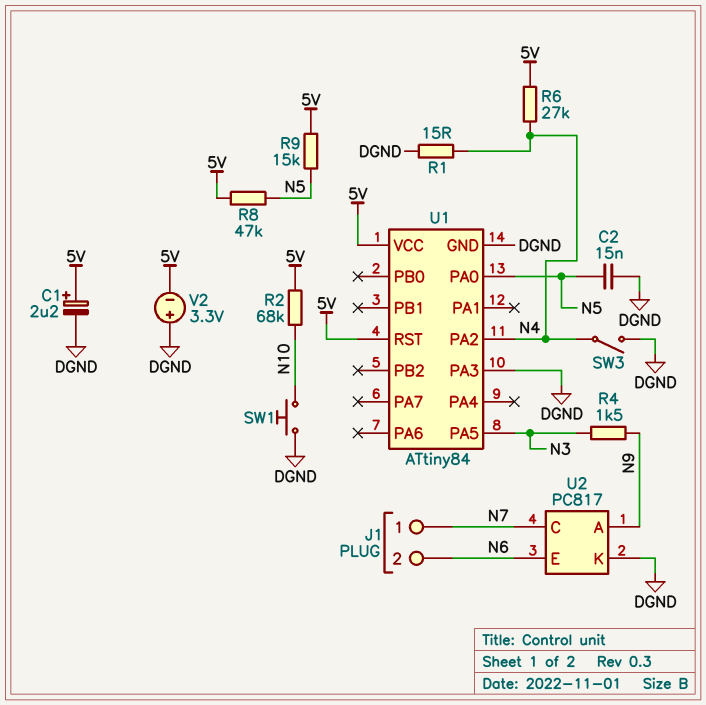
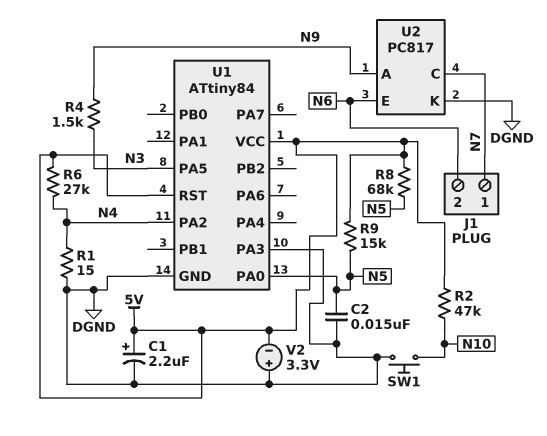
R2: 68k (5V, N10) -> 47k (5V, N10)
R8: 47k (5V, N5) -> 68k (5V, N5)
SW3: switch (DGND, N4) -> none

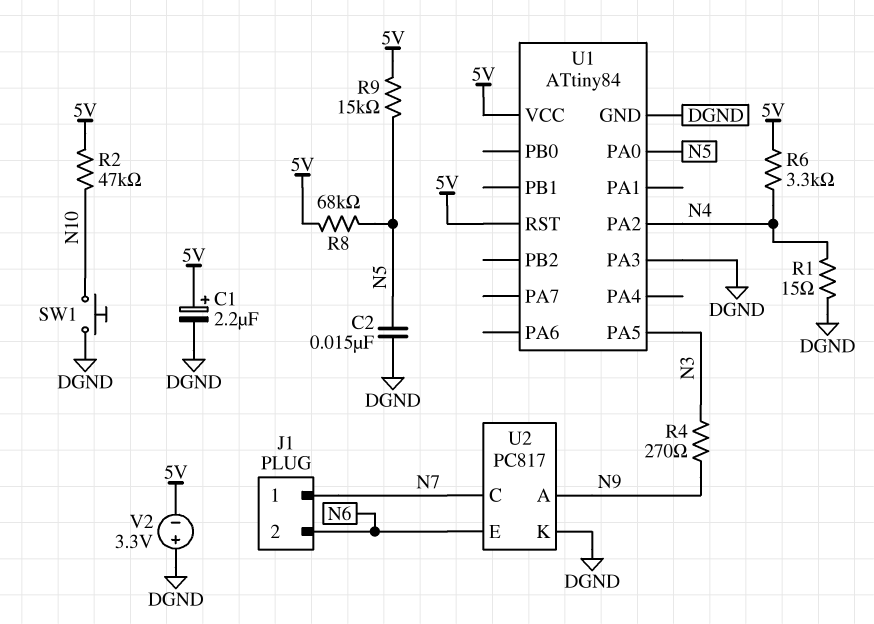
R4: 1.5k (N3, N9) -> 270 (N3, N9)
R6: 27k (5V, N4) -> 3.3k (5V, N4)

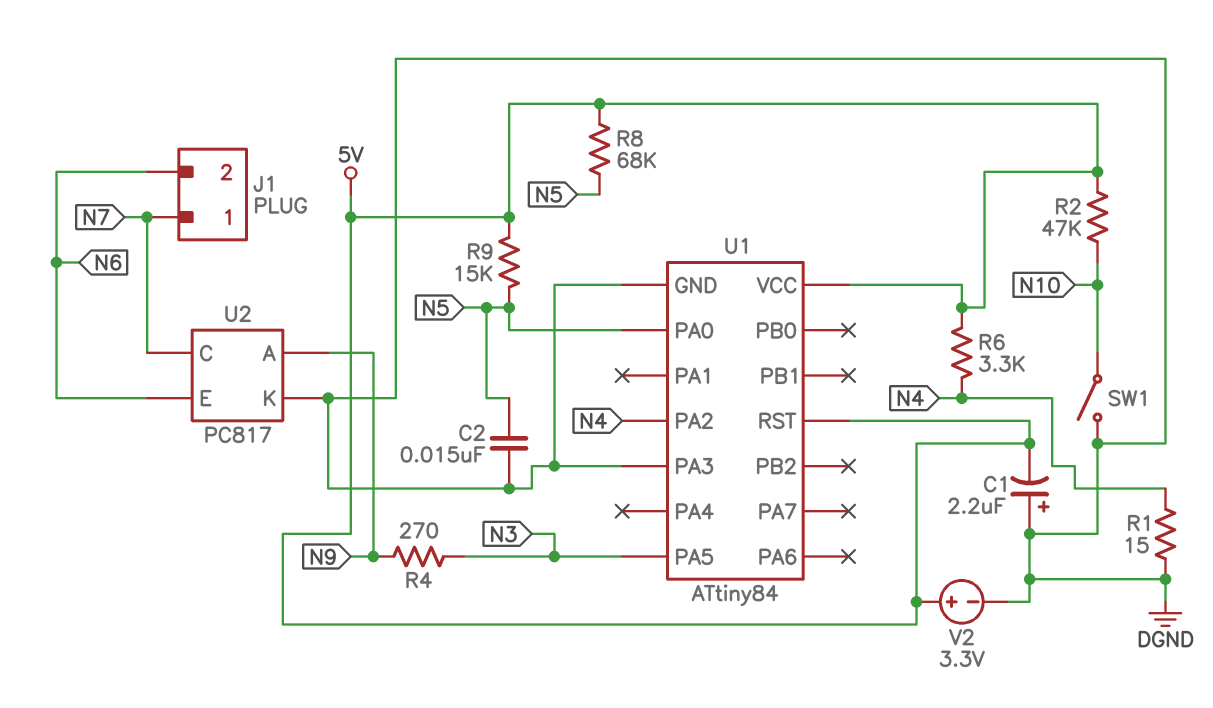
C1: 2.2uF (plus 5V, minus DGND) -> 2.2uF (plus DGND, minus 5V)
SW1: button (DGND, N10) -> switch (DGND, N10)
V2: 3.3V (plus DGND, minus 5V) -> 3.3V (plus 5V, minus DGND)

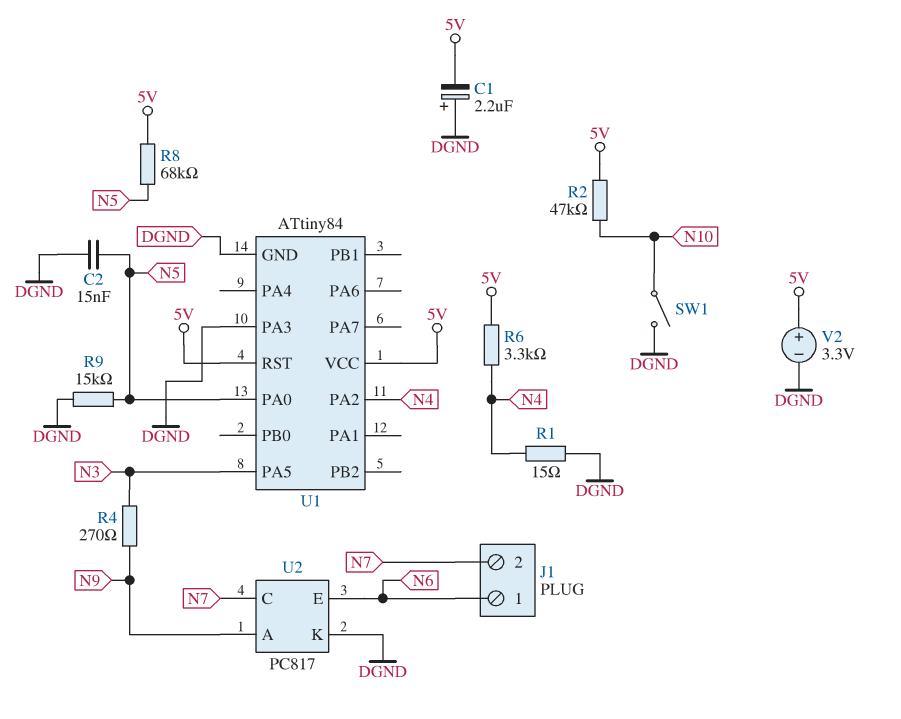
J1 pin 1: N7 -> N6
J1 pin 2: N6 -> N7
R9: 15k (5V, N5) -> 15k (DGND, N5)

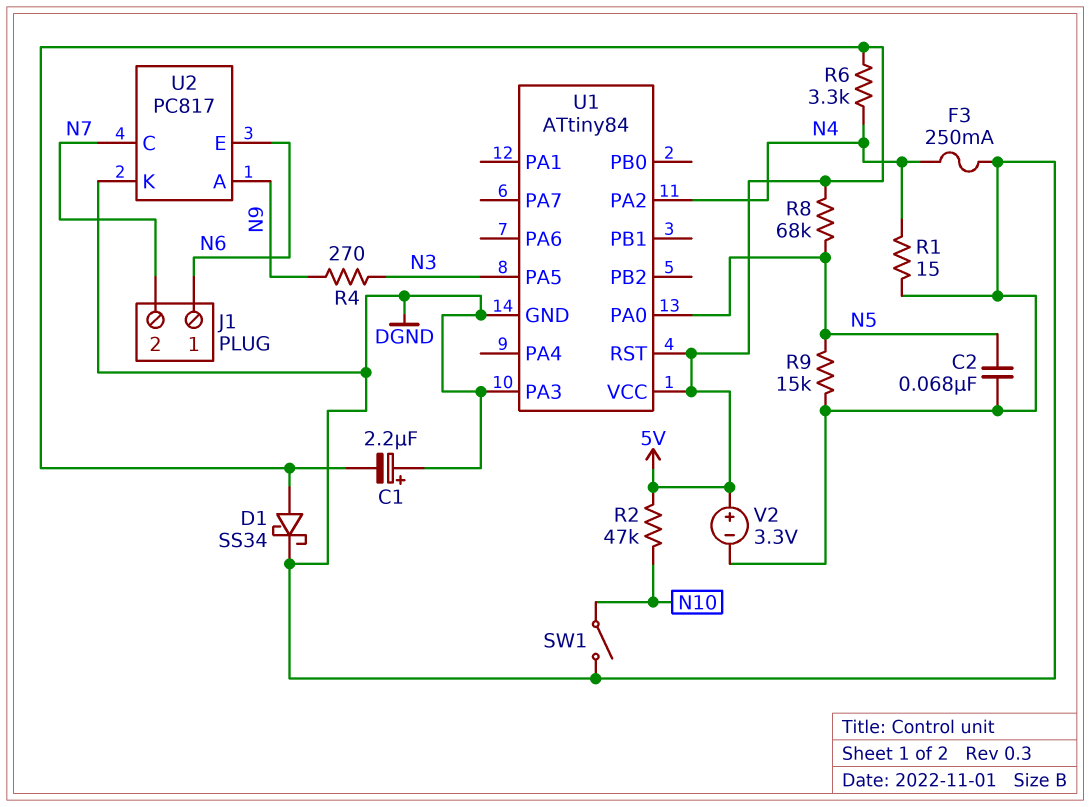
C2: 15nF (DGND, N5) -> 68nF (DGND, N5)
D1: none -> schottky SS34 (A 5V, K DGND)
F3: none -> 250mA (DGND, N4)

